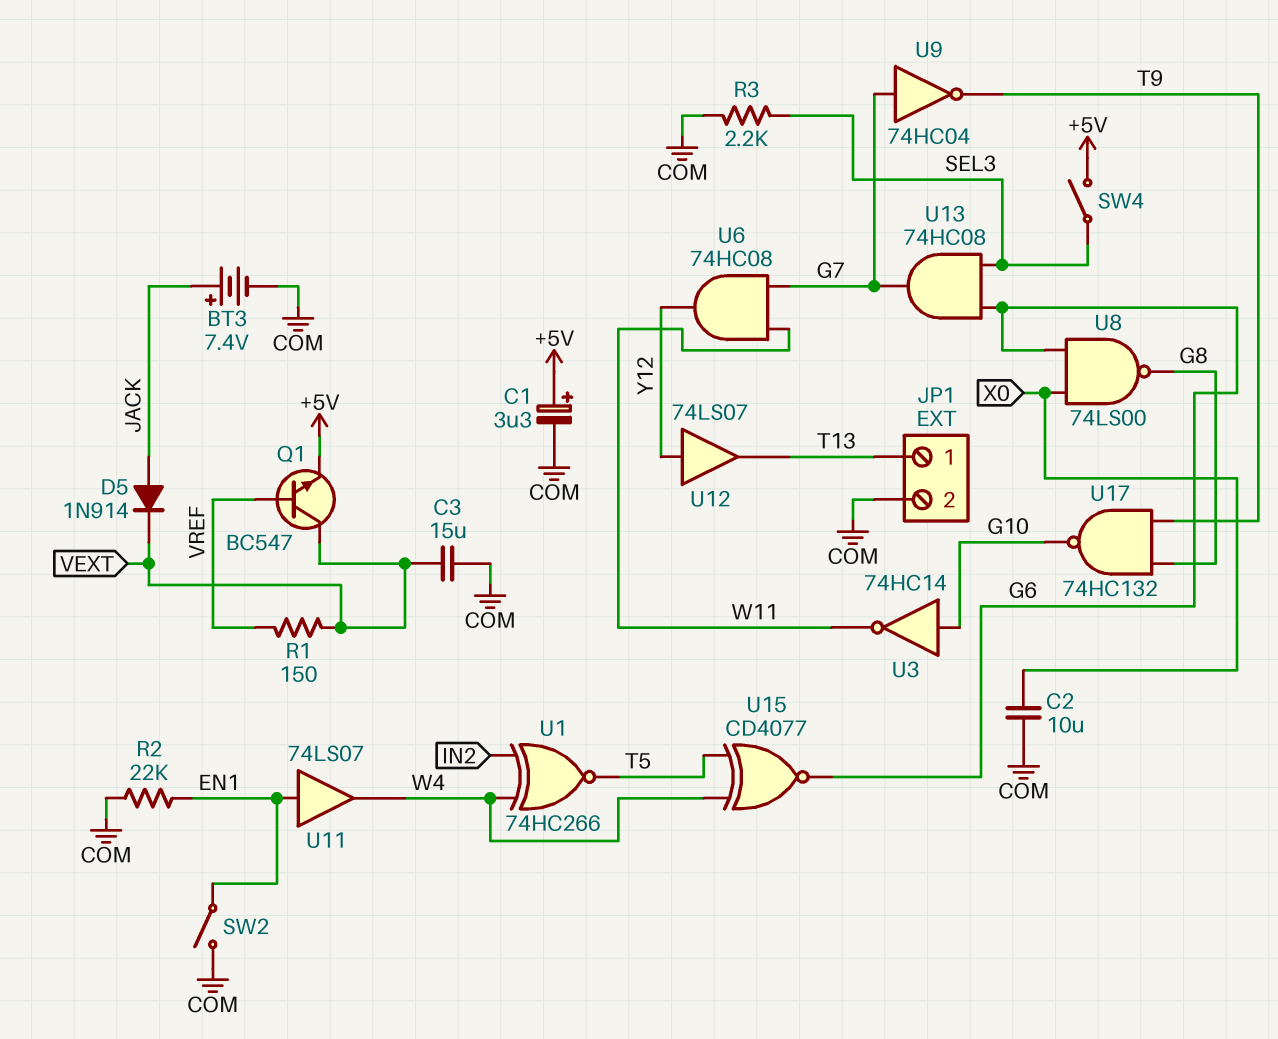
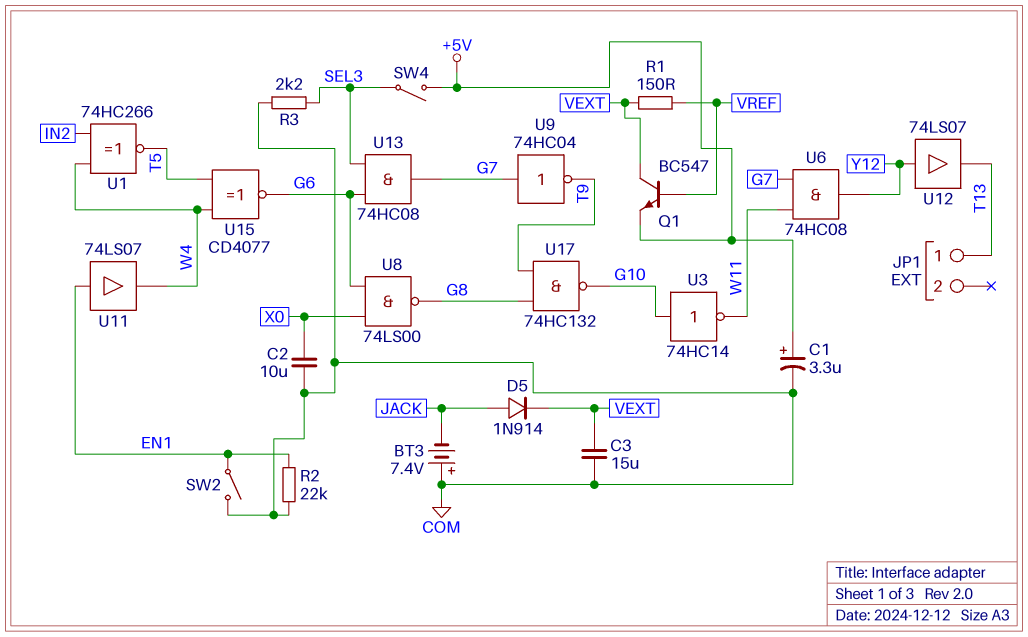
BT3: 7.4V (plus JACK, minus COM) -> 7.4V (plus COM, minus JACK)
JP1 pin 2: COM -> none

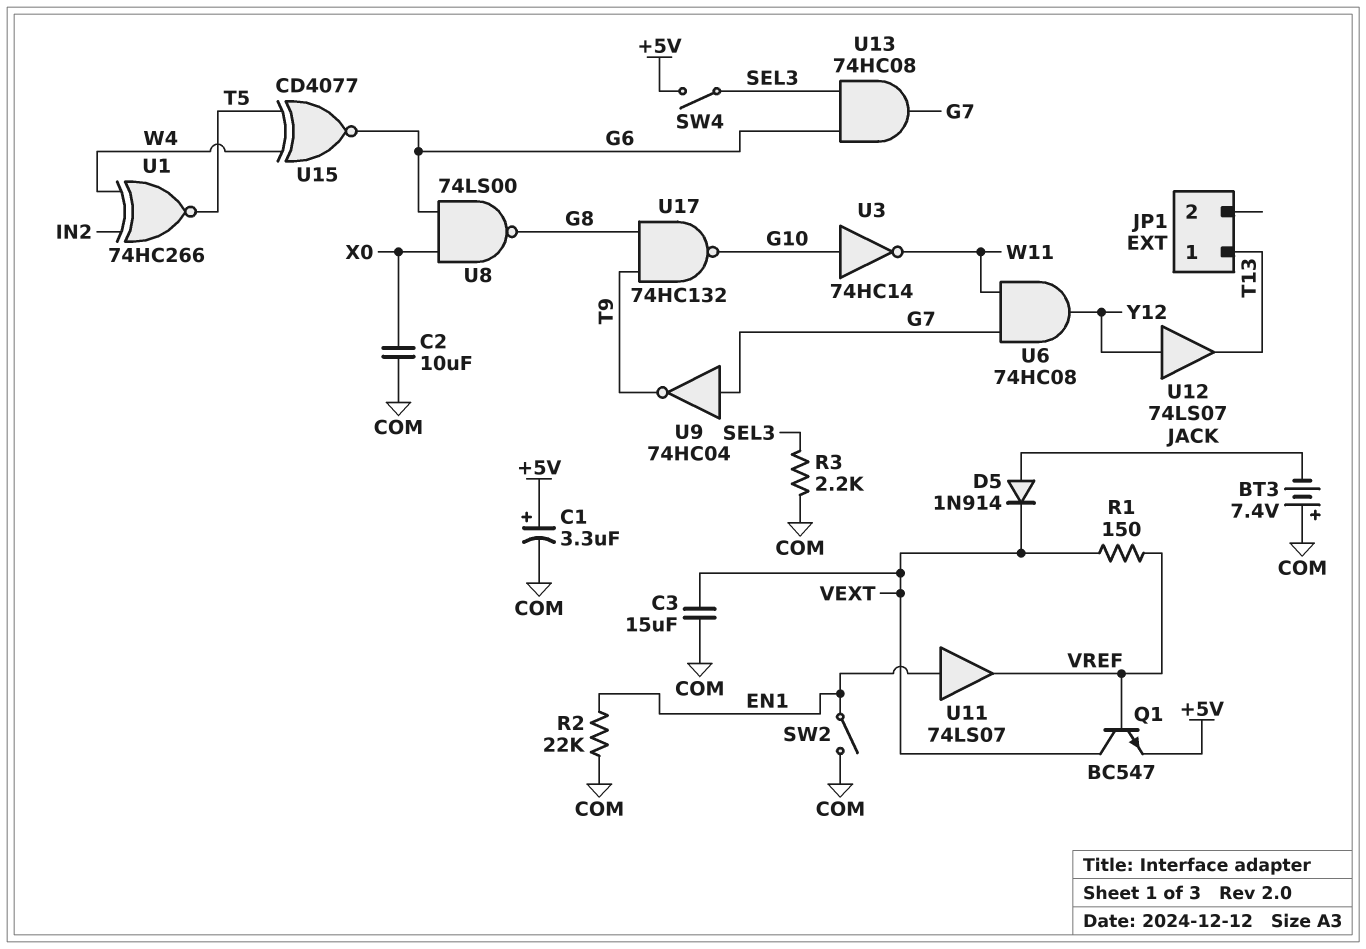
U11: buffer 74LS07 (in EN1, out W4) -> buffer 74LS07 (in EN1, out VREF)

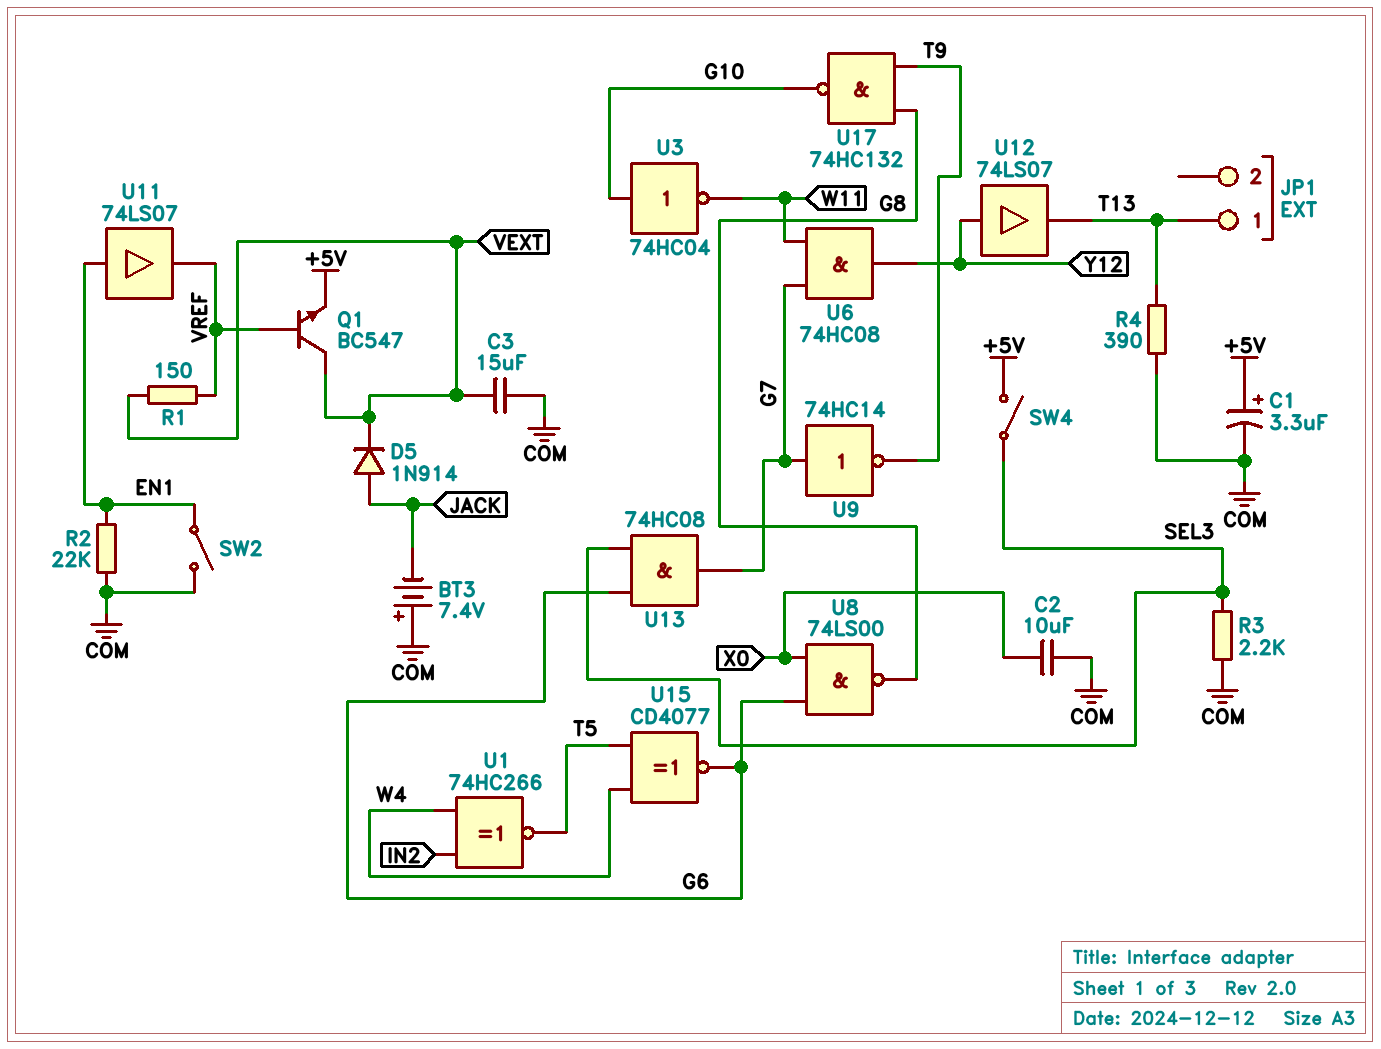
R4: none -> 390 (COM, T13)
U3: NOT 74HC14 (in G10, out W11) -> NOT 74HC04 (in G10, out W11)
U9: NOT 74HC04 (in G7, out T9) -> NOT 74HC14 (in G7, out T9)

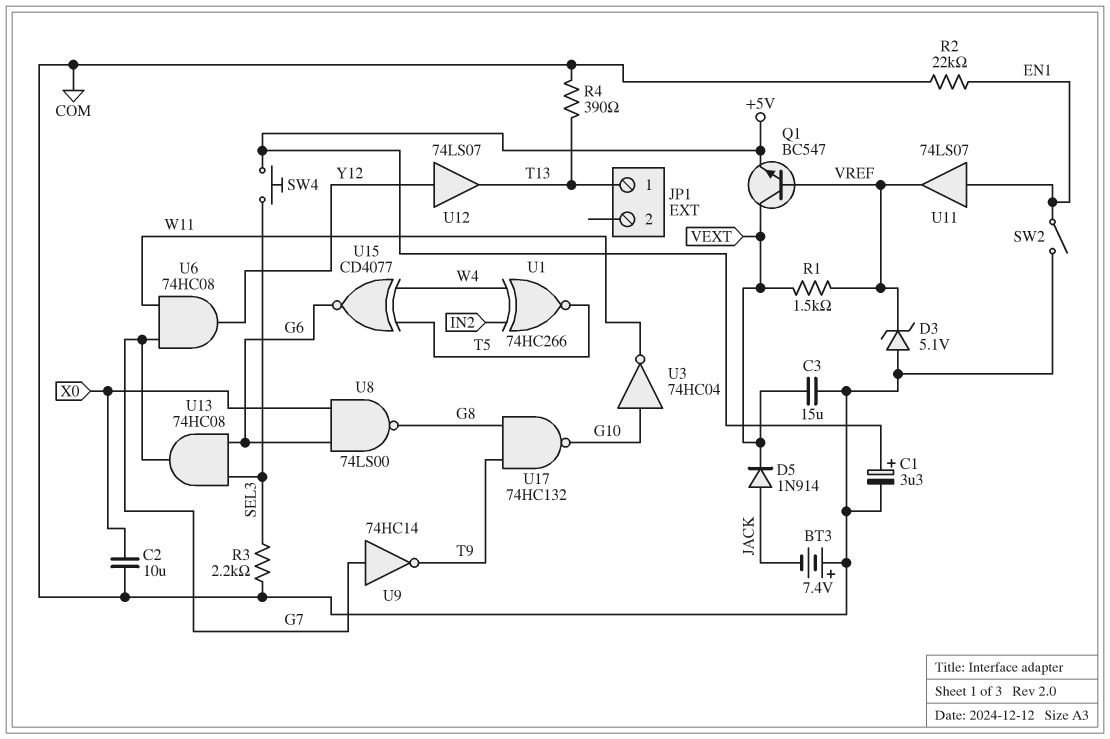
D3: none -> zener 5.1V (A COM, K VREF)
R1: 150 (VEXT, VREF) -> 1.5k (VEXT, VREF)
SW4: switch (+5V, SEL3) -> button (+5V, SEL3)

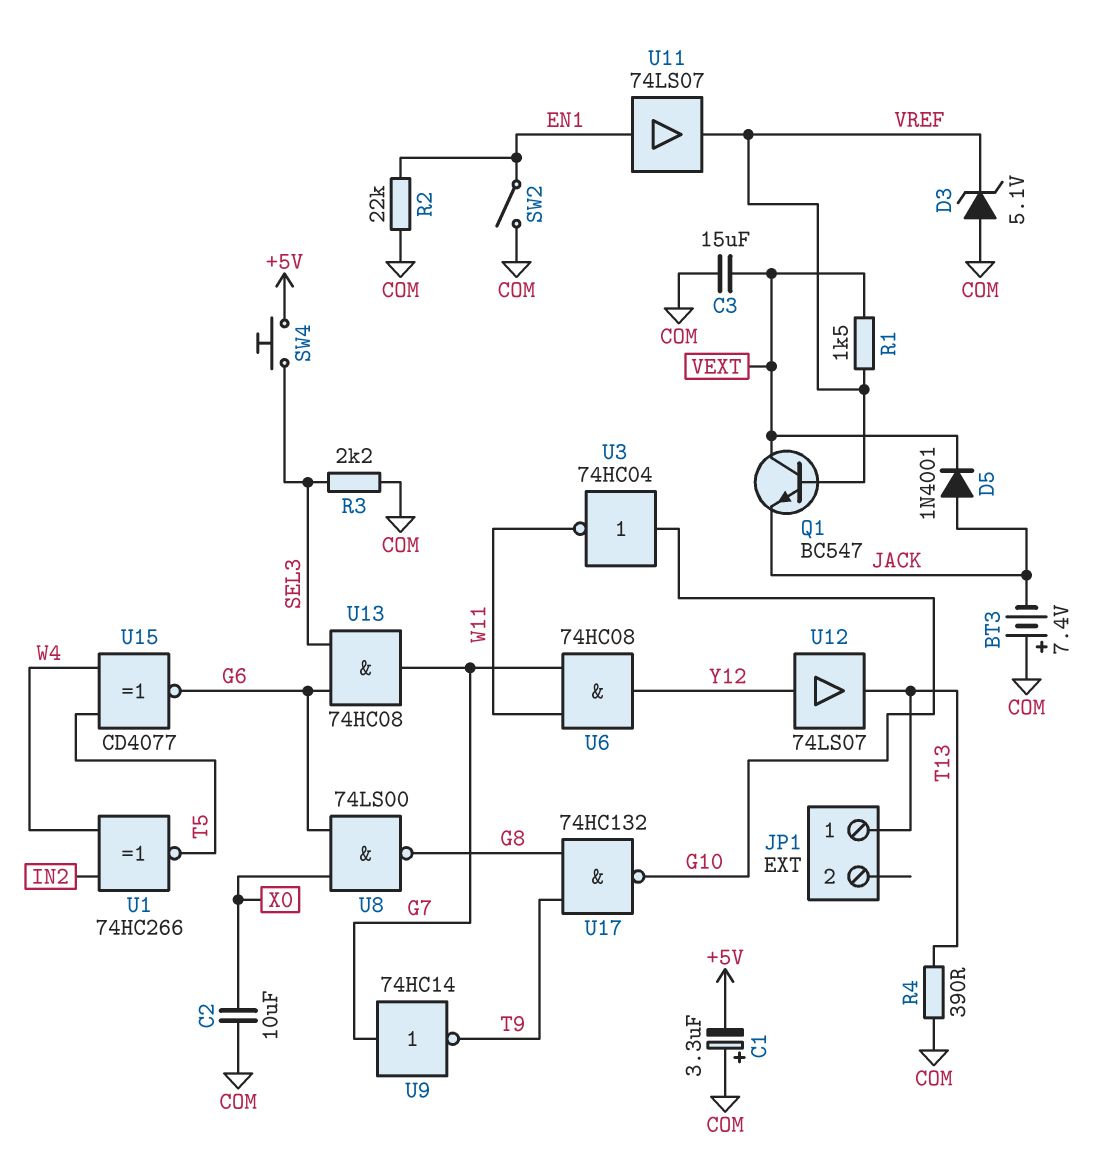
C1: 3.3uF (plus +5V, minus COM) -> 3.3uF (plus COM, minus +5V)
D5: diode 1N914 (A JACK, K VEXT) -> diode 1N4001 (A JACK, K VEXT)
Q1: NPN BC547 (B VREF, C VEXT, E +5V) -> NPN BC547 (B VREF, C VEXT, E JACK)

